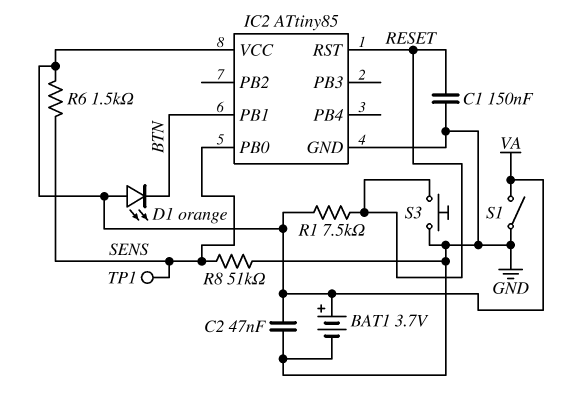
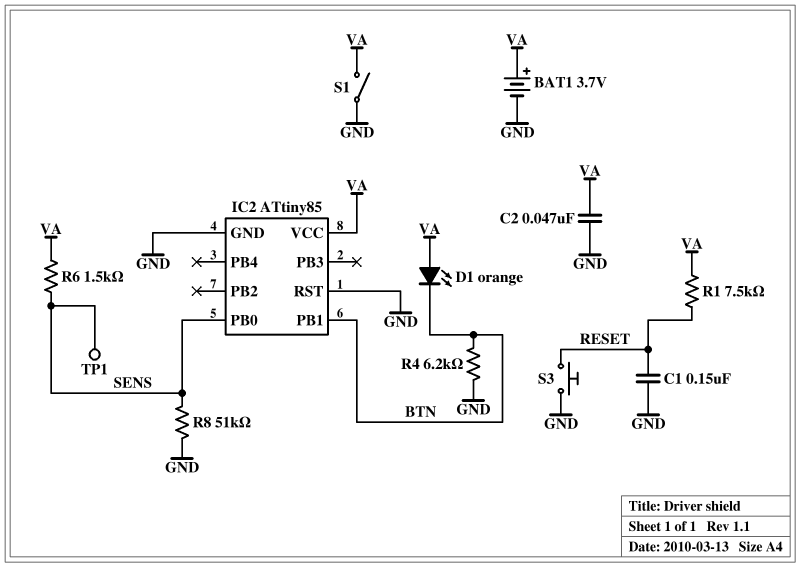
IC2 pin RST: RESET -> GND
R4: none -> 6.2k (BTN, GND)

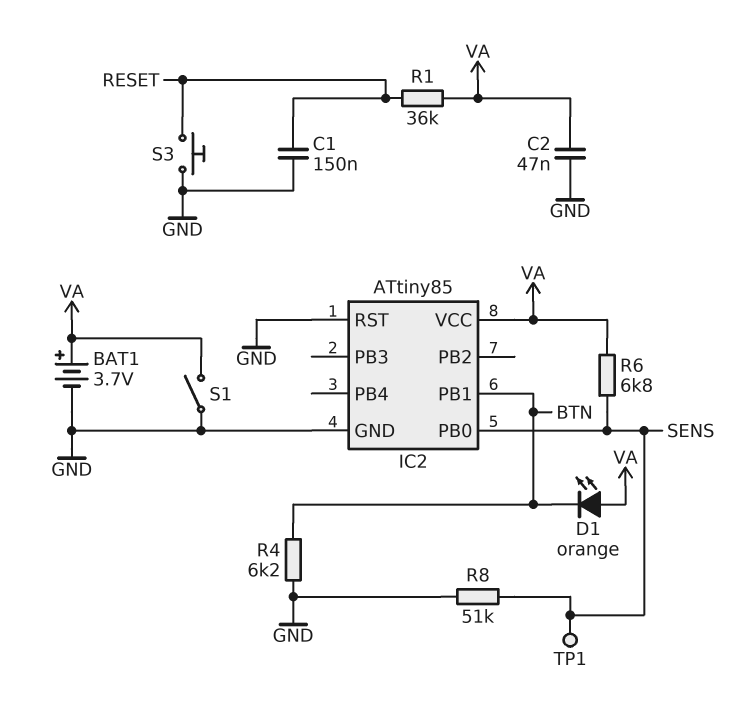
R1: 7.5k (RESET, VA) -> 36k (RESET, VA)
R6: 1.5k (SENS, VA) -> 6.8k (SENS, VA)

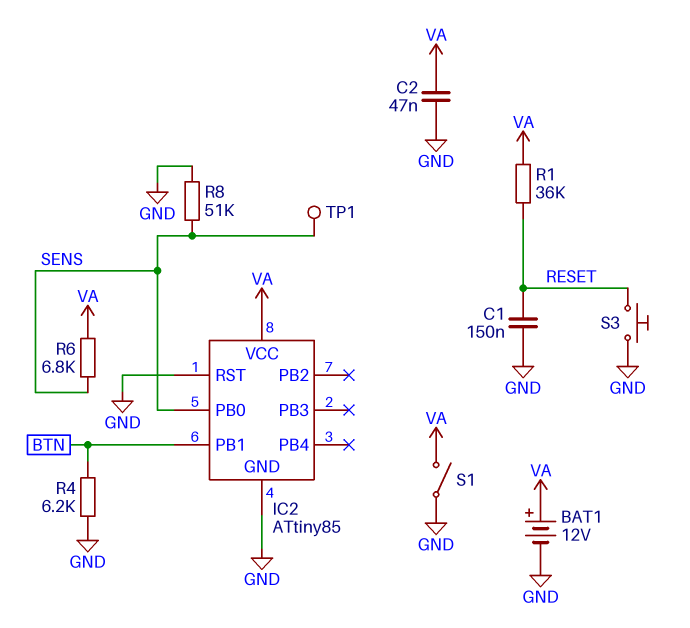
BAT1: 3.7V (plus VA, minus GND) -> 12V (plus VA, minus GND)
D1: LED orange (A VA, K BTN) -> none

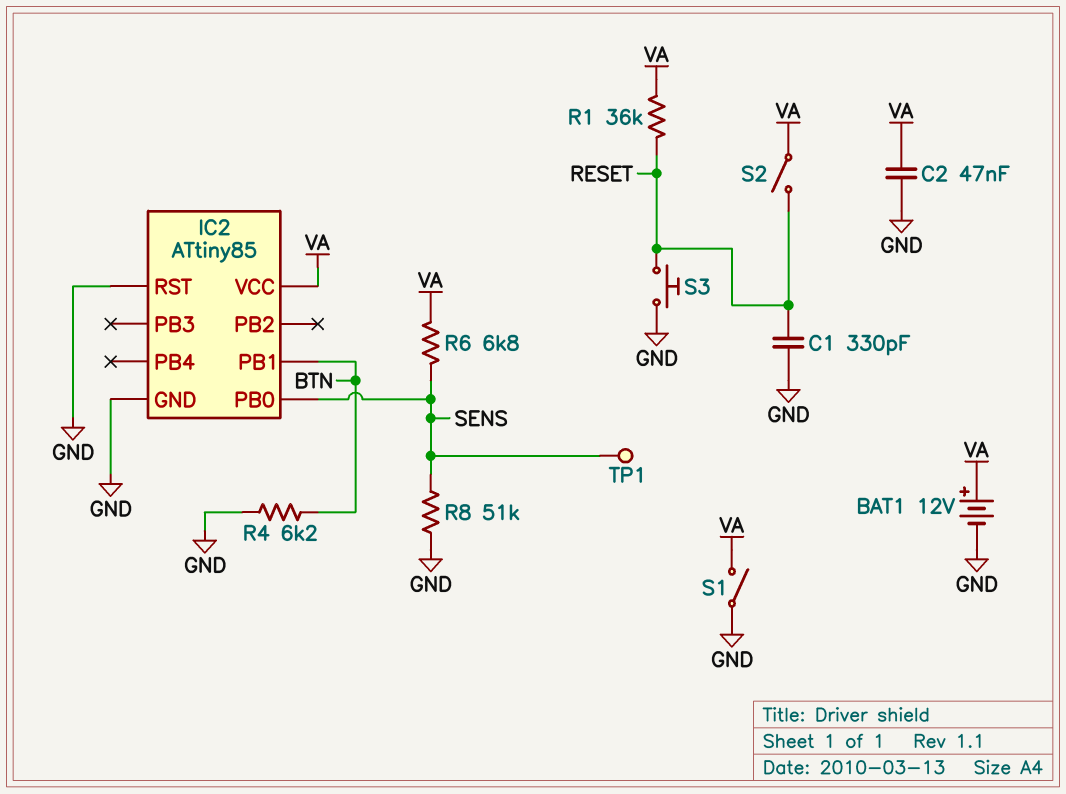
C1: 150nF (GND, RESET) -> 330pF (GND, RESET)
S2: none -> switch (RESET, VA)

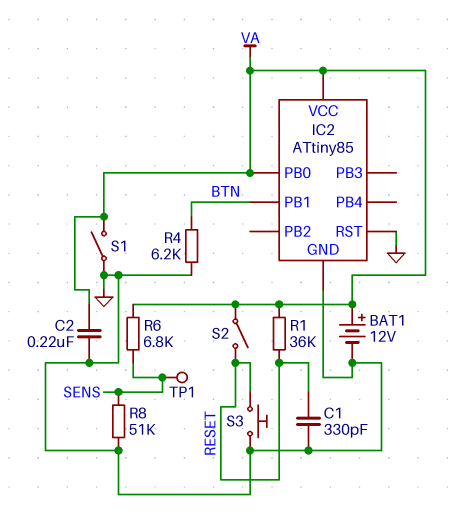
C2: 47nF (GND, VA) -> 220nF (GND, VA)
IC2 pin PB0: SENS -> VA

